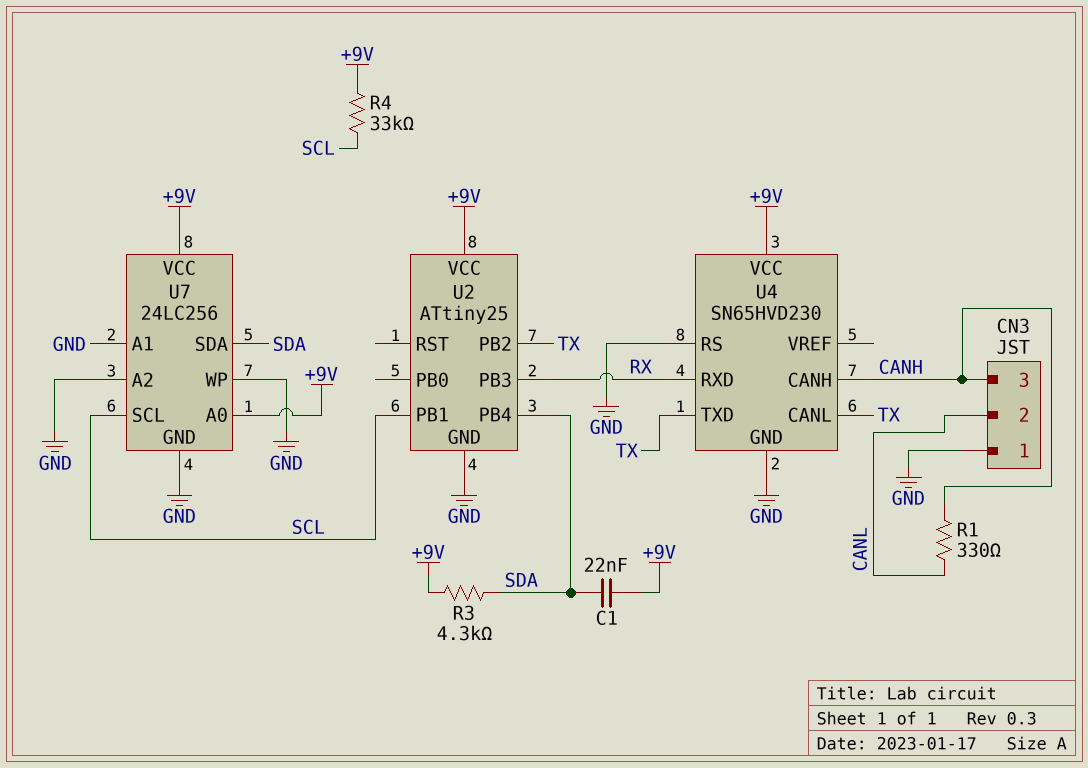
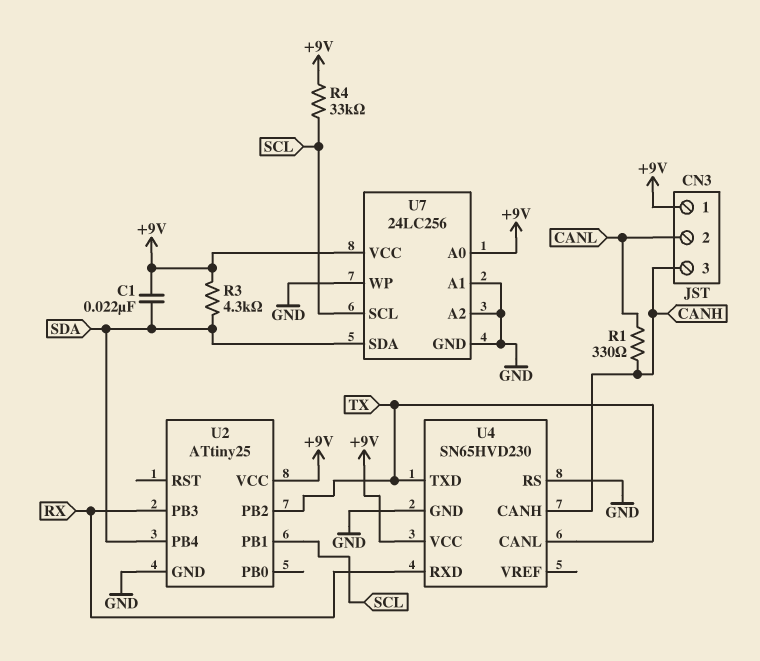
CN3 pin 1: GND -> +9V

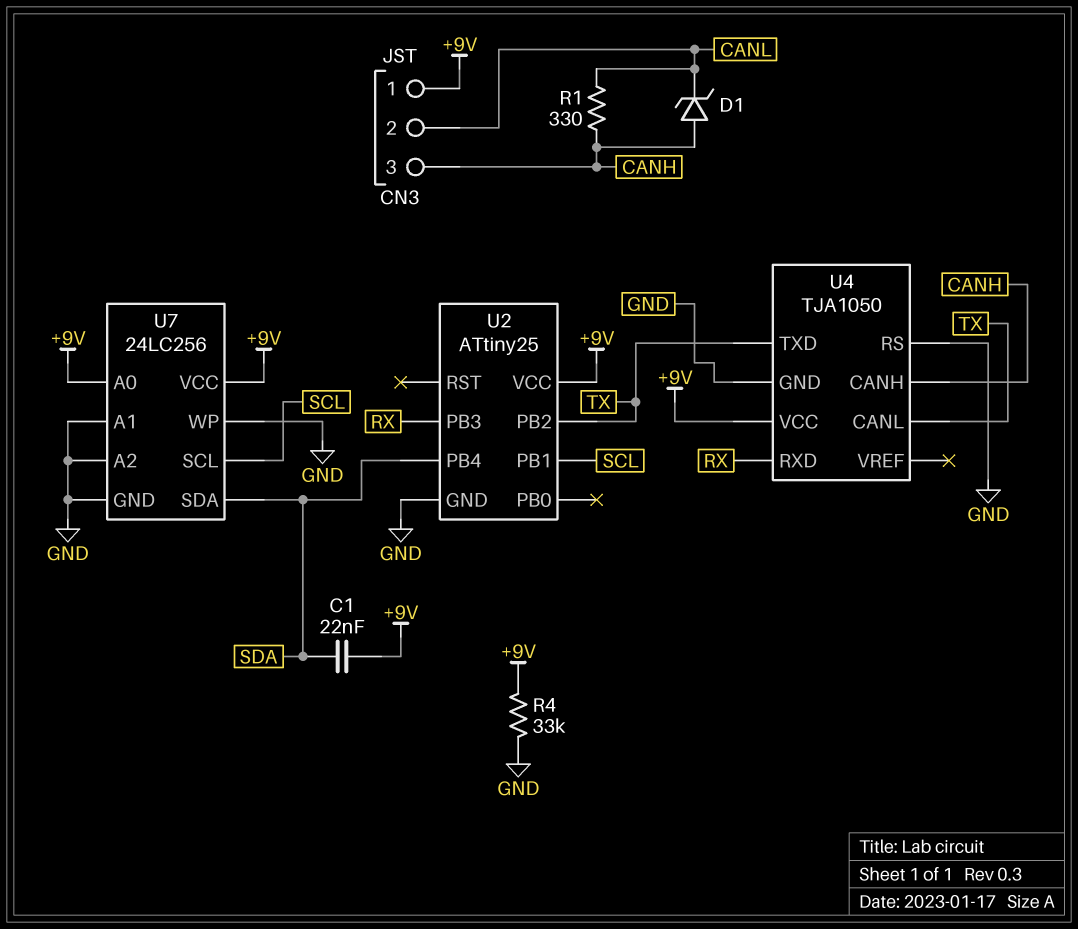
D1: none -> zener (A CANH, K CANL)
R3: 4.3k (+9V, SDA) -> none
R4: 33k (+9V, SCL) -> 33k (+9V, GND)
U4: SN65HVD230 -> TJA1050

